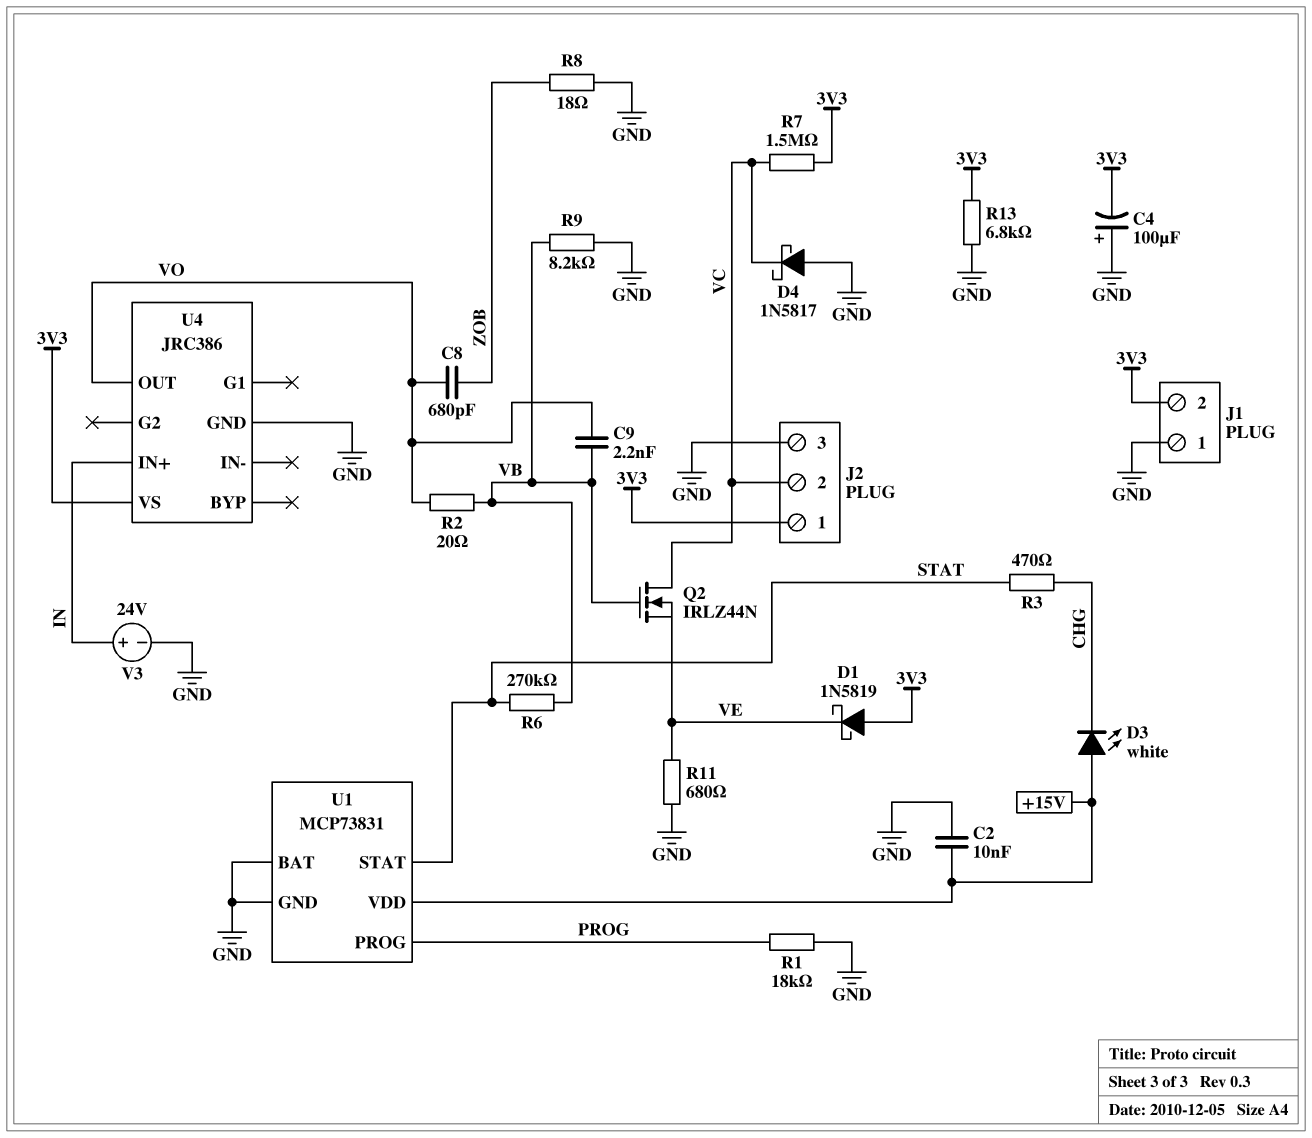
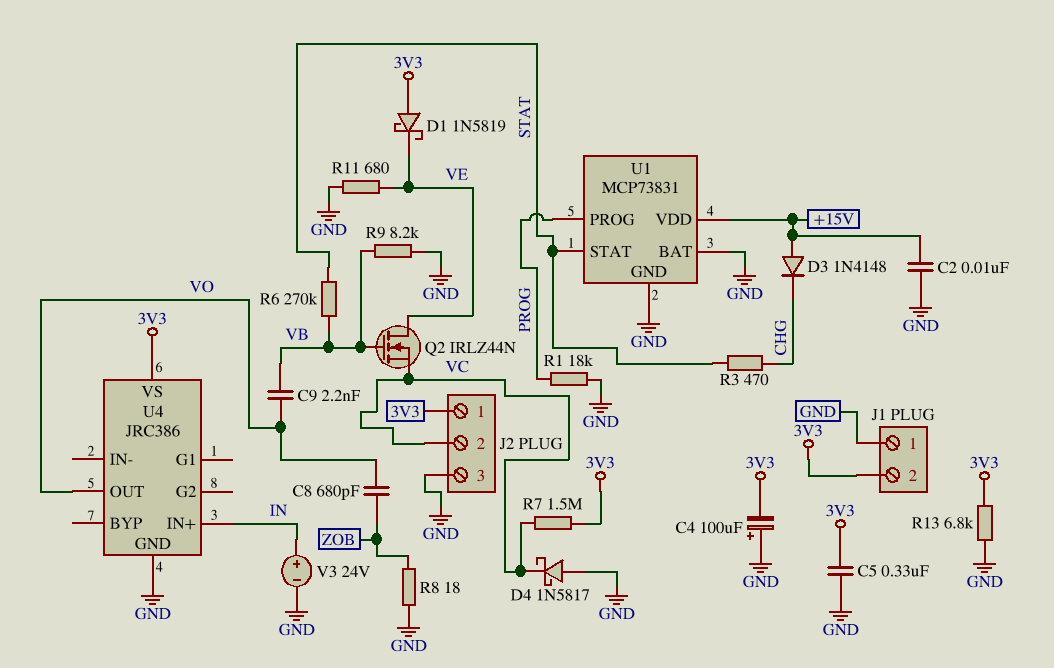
C5: none -> 330nF (3V3, GND)
D3: LED white (A +15V, K CHG) -> diode 1N4148 (A +15V, K CHG)
Q2: NMOS IRLZ44N (G VB, D VC, S VE) -> NMOS IRLZ44N (G VB, D VE, S VC)
R2: 20 (VB, VO) -> none

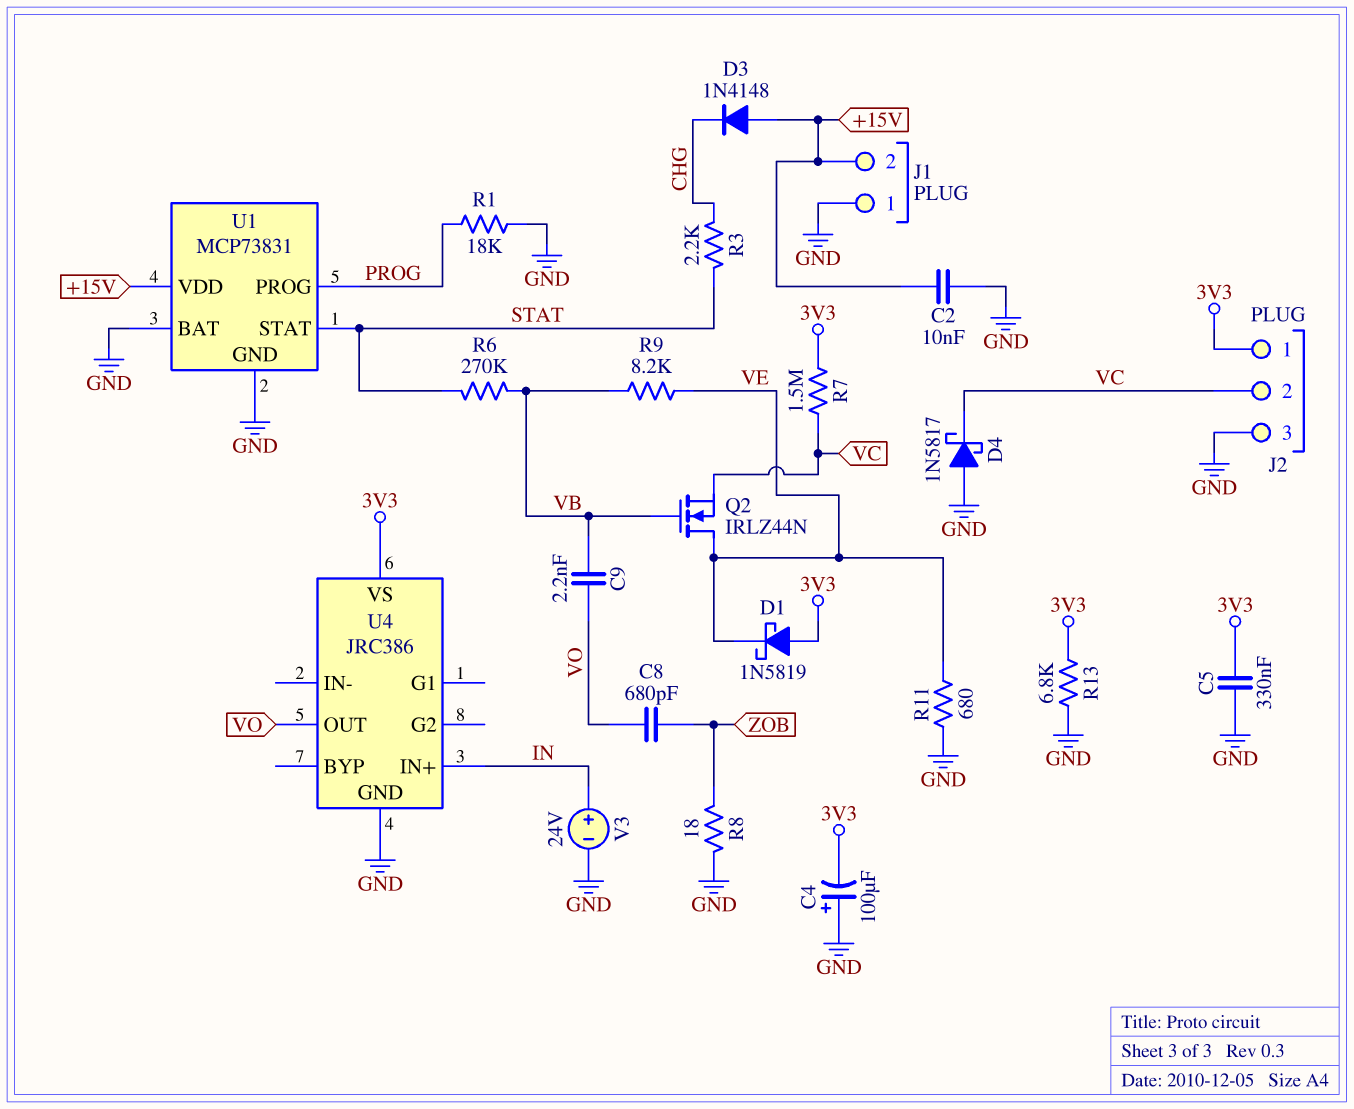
J1 pin 2: 3V3 -> +15V
R3: 470 (CHG, STAT) -> 2.2k (CHG, STAT)
R9: 8.2k (GND, VB) -> 8.2k (VB, VE)

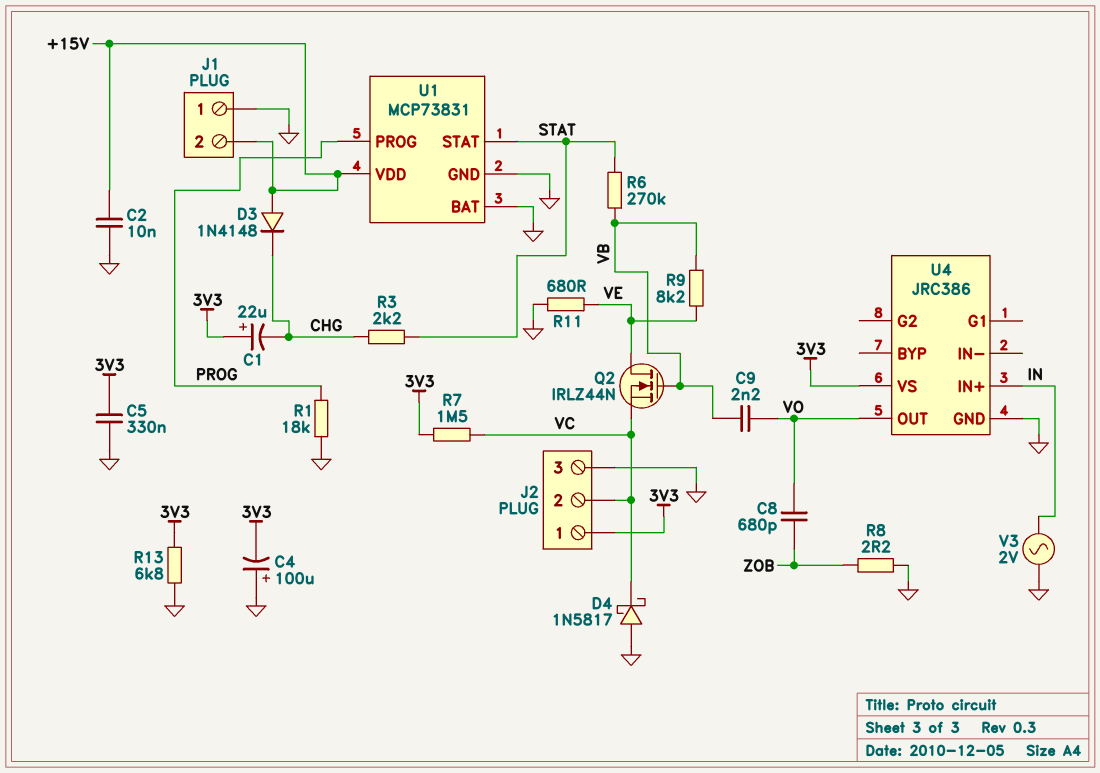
C1: none -> 22uF (plus 3V3, minus CHG)
D1: schottky 1N5819 (A 3V3, K VE) -> none
R8: 18 (GND, ZOB) -> 2.2 (GND, ZOB)
V3: 24V (plus IN, minus GND) -> AC 2V (GND, IN)

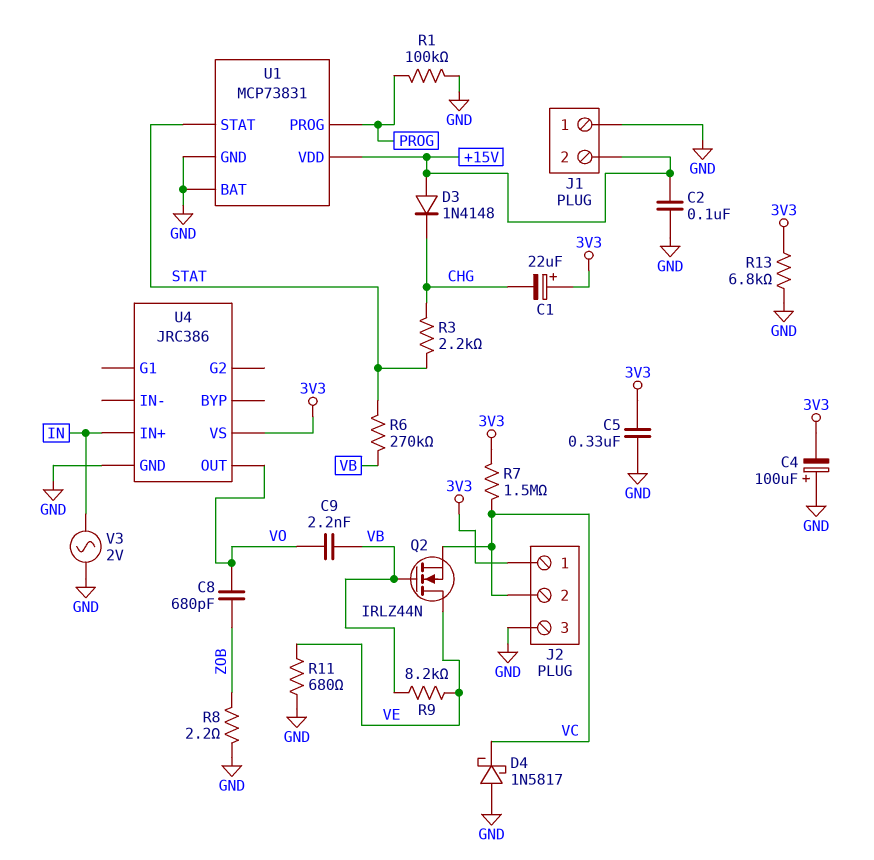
C2: 10nF (+15V, GND) -> 100nF (+15V, GND)
R1: 18k (GND, PROG) -> 100k (GND, PROG)

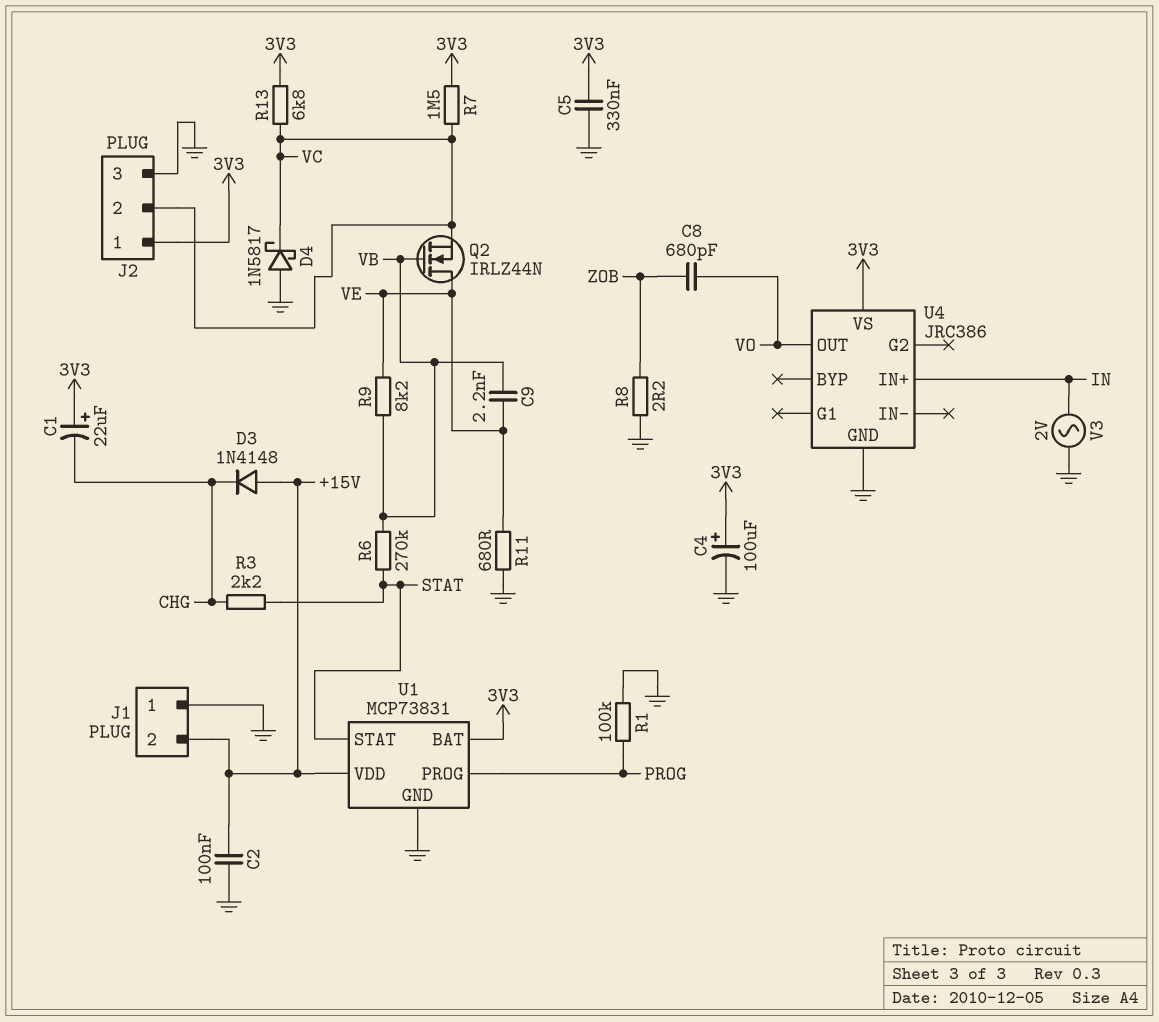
C4: 100uF (plus GND, minus 3V3) -> 100uF (plus 3V3, minus GND)
C9: 2.2nF (VB, VO) -> 2.2nF (VB, VE)
R13: 6.8k (3V3, GND) -> 6.8k (3V3, VC)
U1 pin BAT: GND -> 3V3

